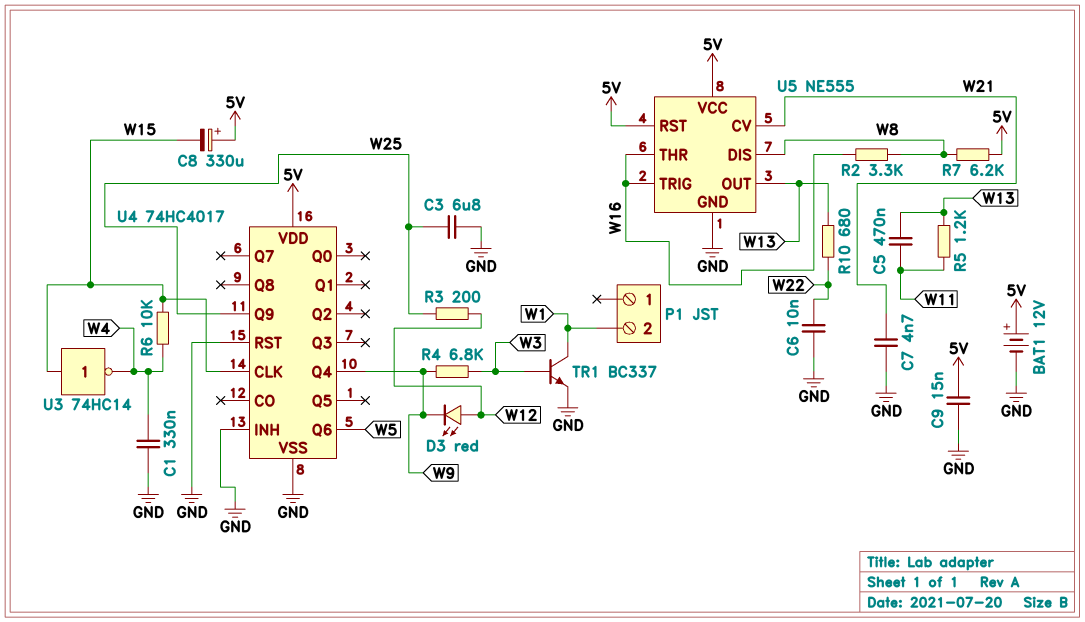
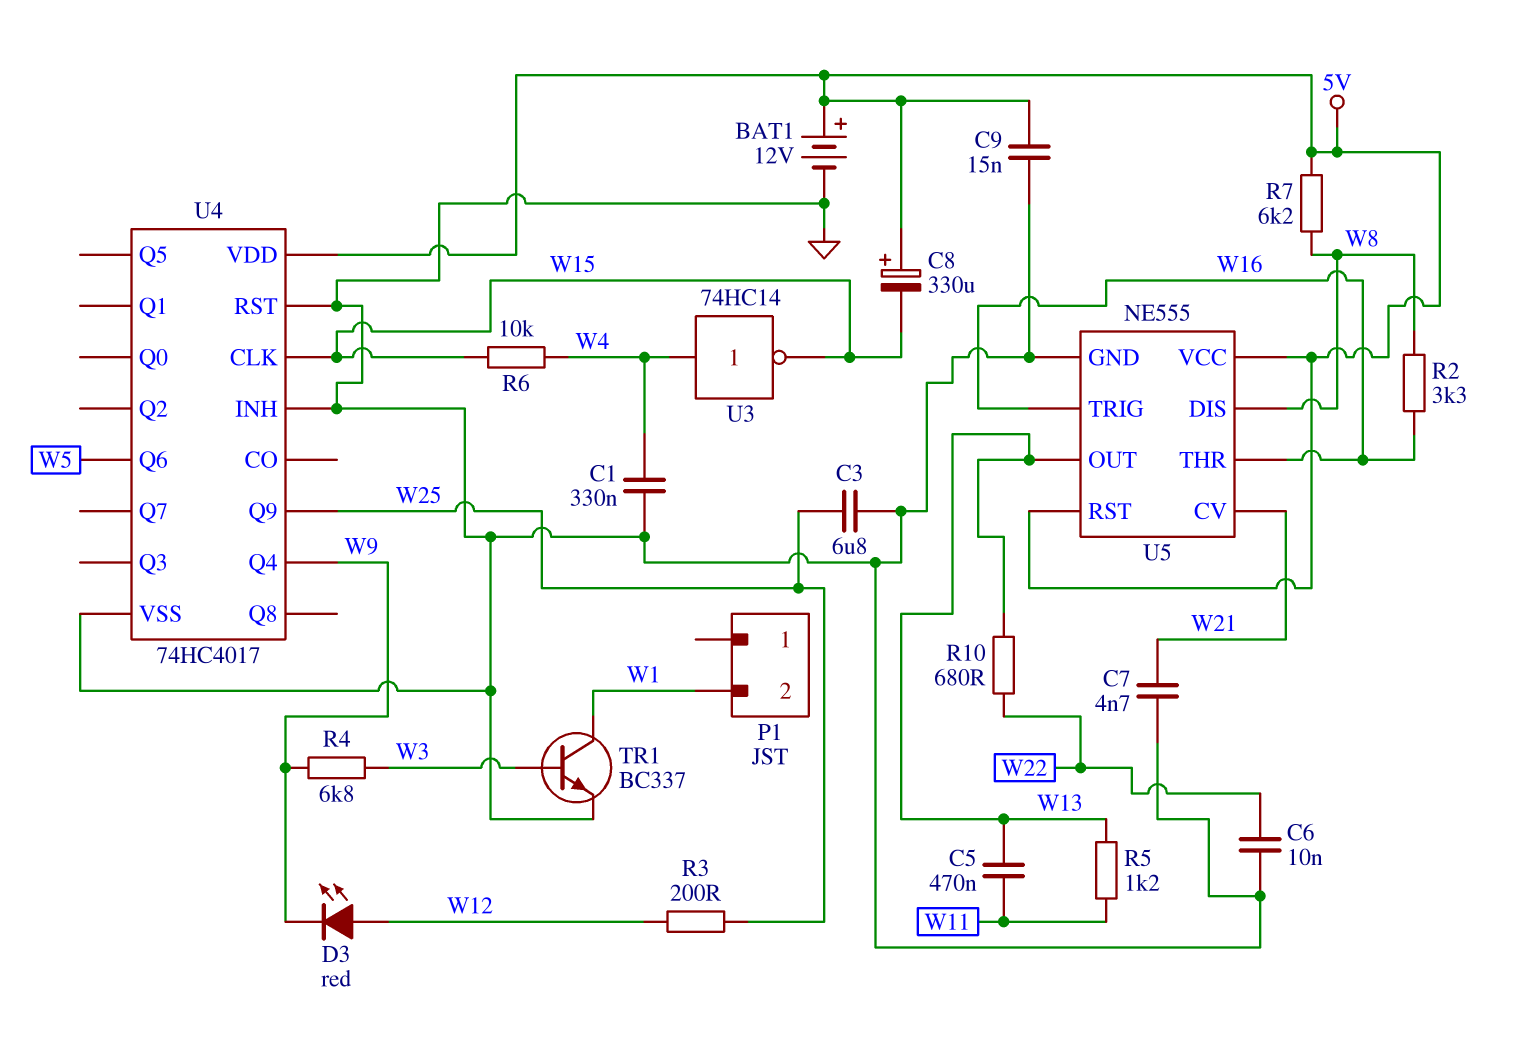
U3: NOT 74HC14 (in W15, out W4) -> NOT 74HC14 (in W4, out W15)

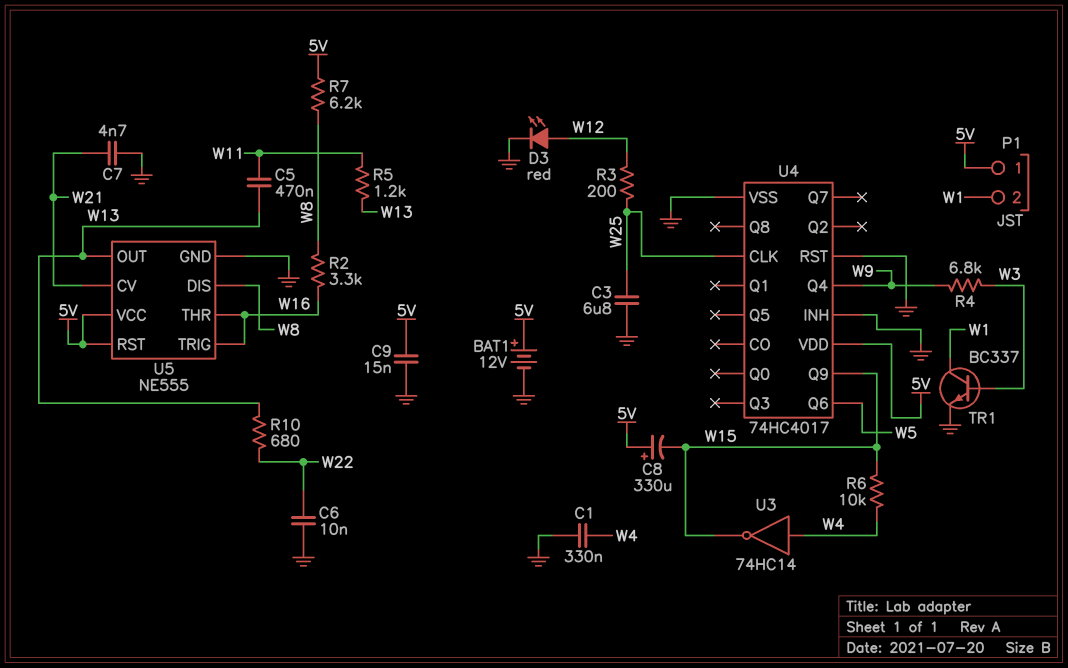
D3: LED red (A W12, K W9) -> LED red (A W12, K GND)
P1 pin 1: none -> 5V
U4 pin CLK: W15 -> W25
U4 pin Q9: W25 -> W15

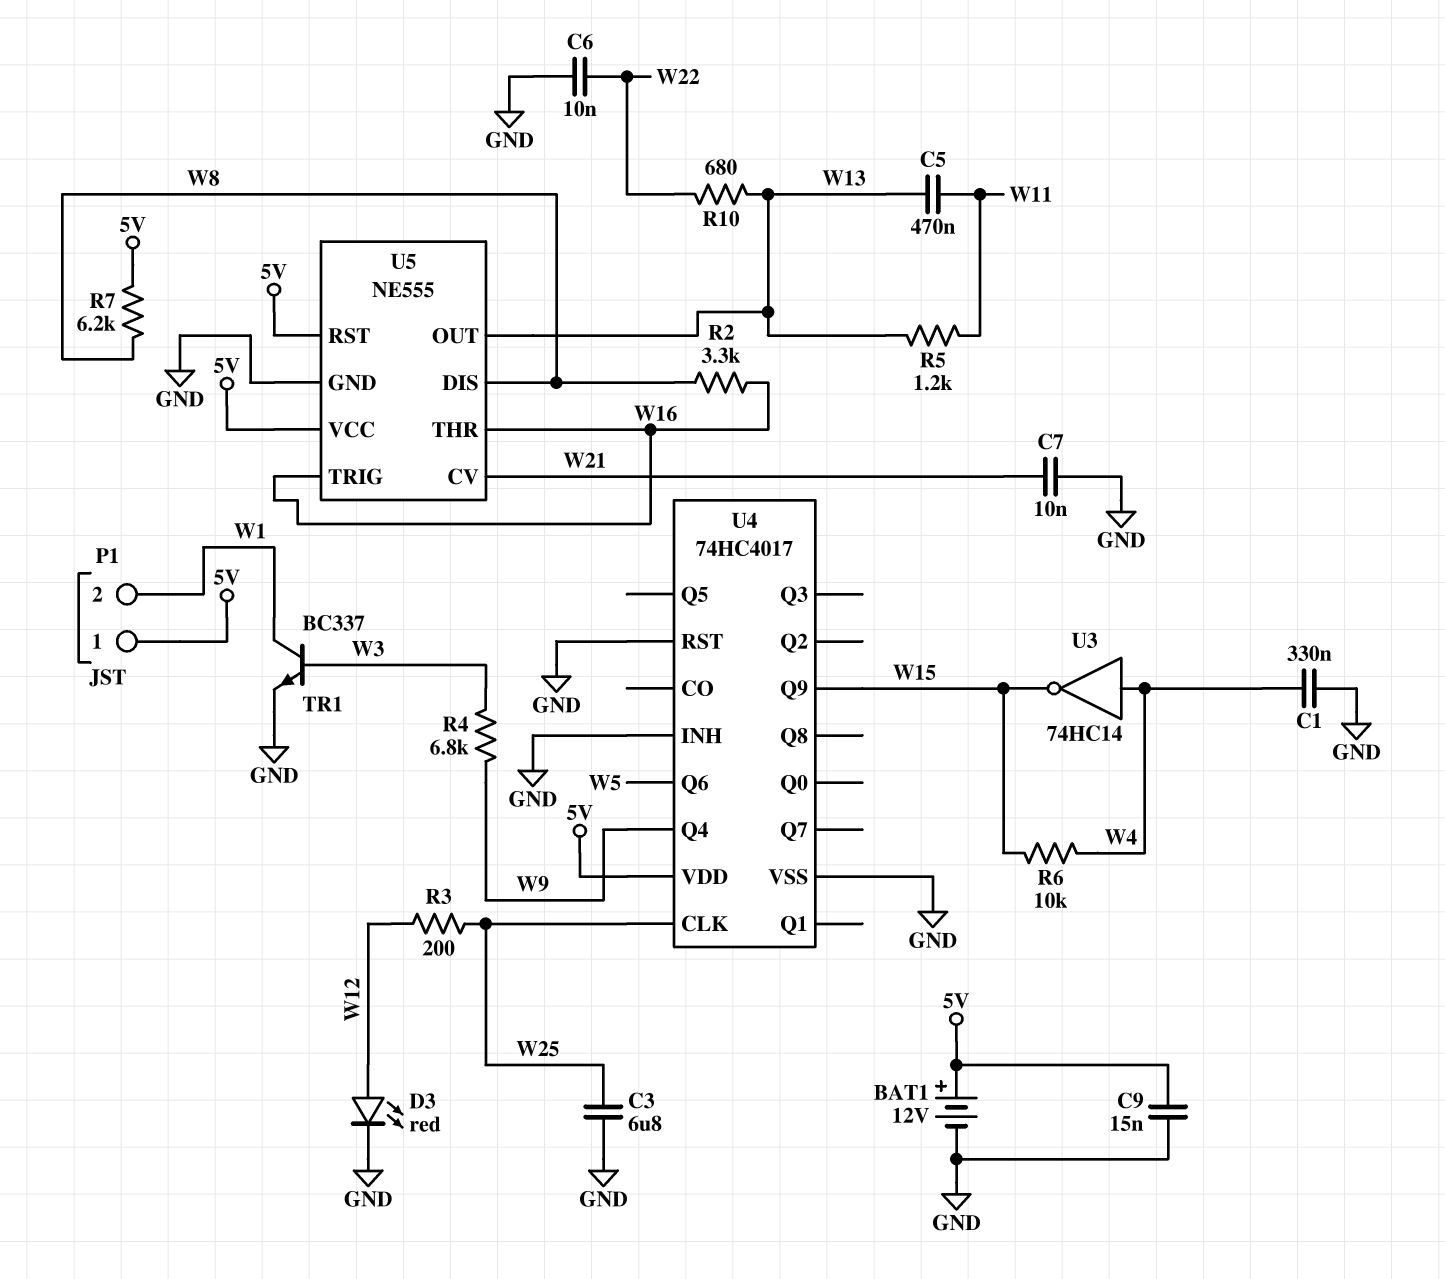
C7: 4.7nF (GND, W21) -> 10nF (GND, W21)
C8: 330uF (plus 5V, minus W15) -> none

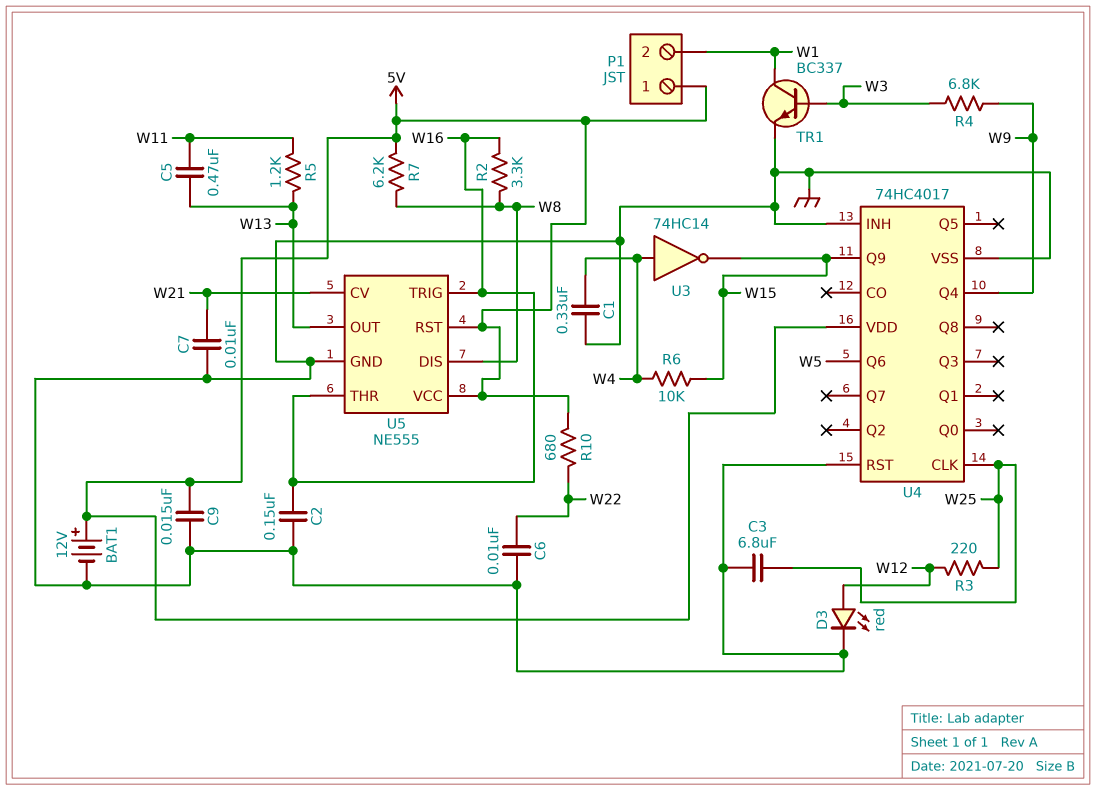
C2: none -> 150nF (GND, W16)
R3: 200 (W12, W25) -> 220 (W12, W25)
R10: 680 (W13, W22) -> 680 (5V, W22)

